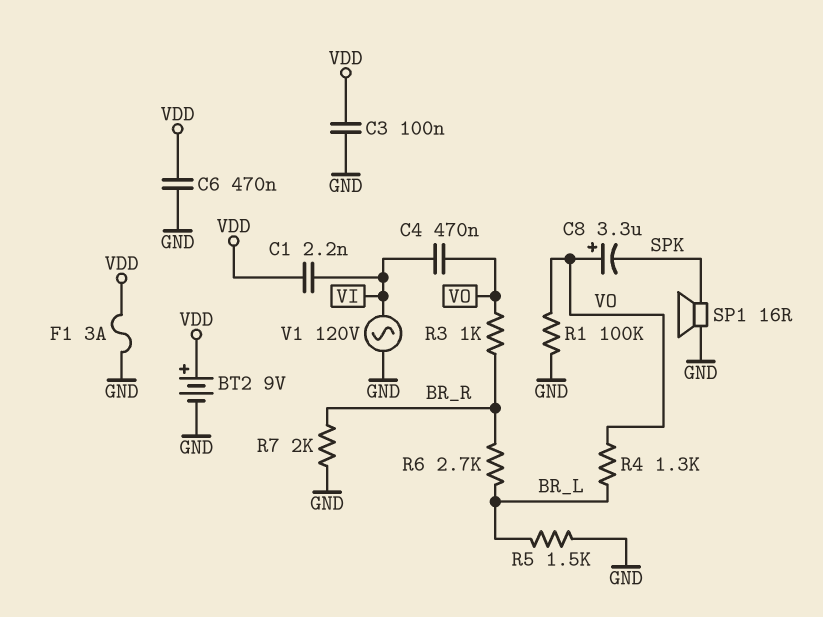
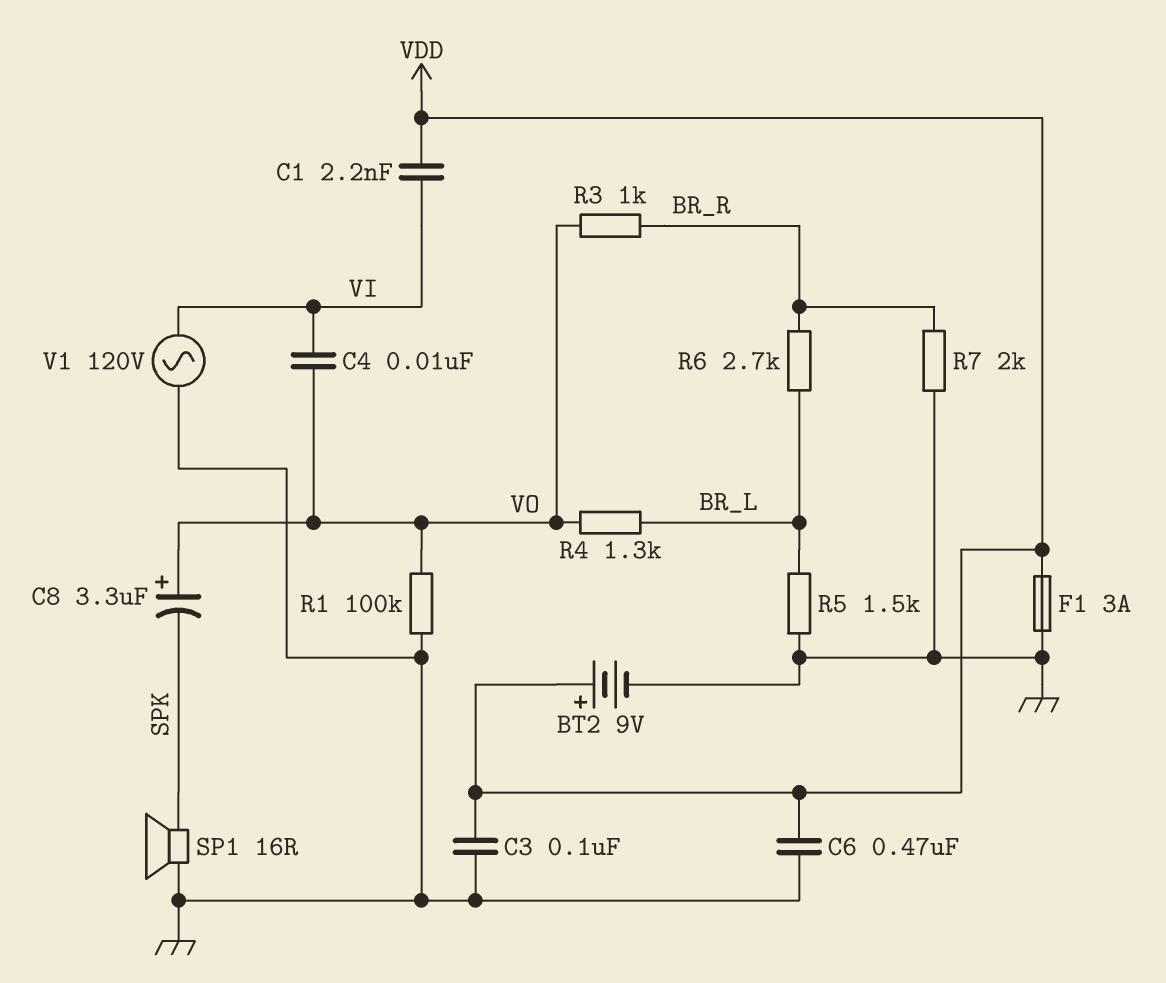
C4: 470nF (VI, VO) -> 10nF (VI, VO)

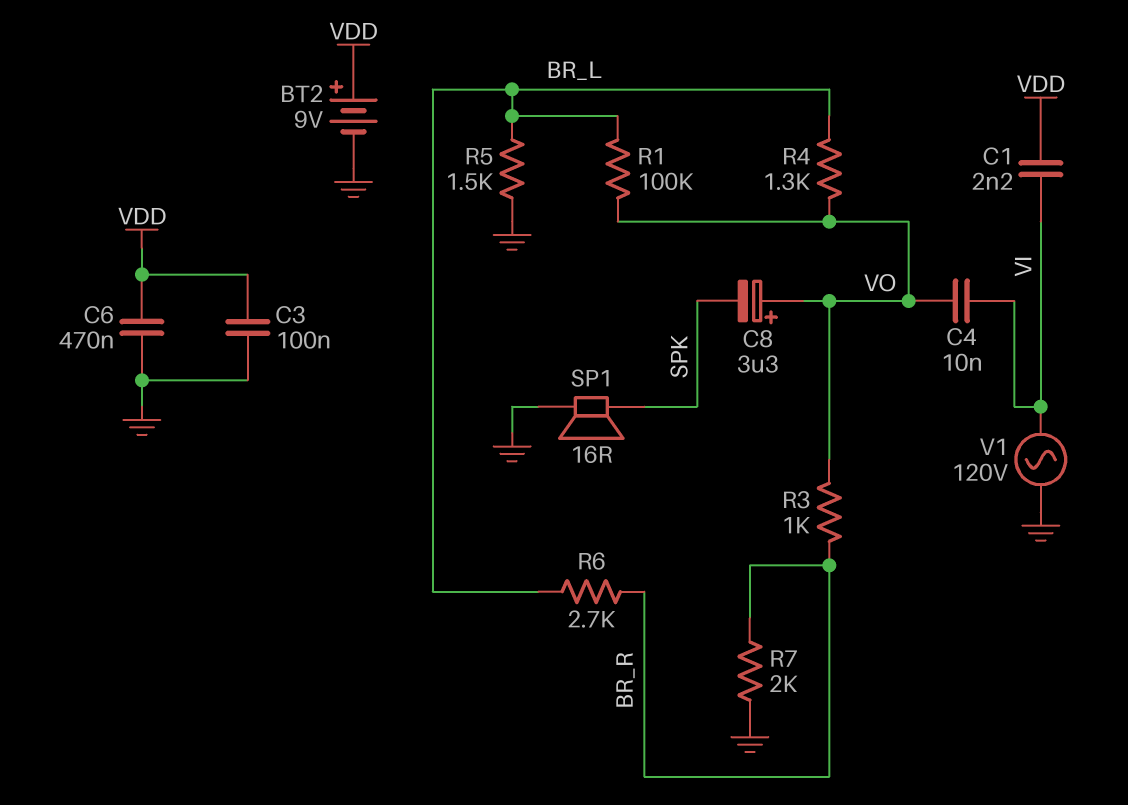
F1: 3A (GND, VDD) -> none
R1: 100k (GND, VO) -> 100k (BR_L, VO)

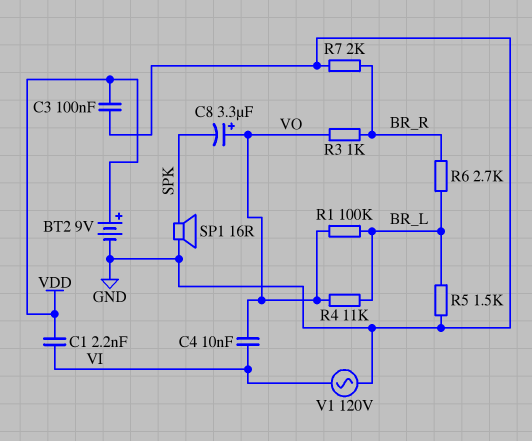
C6: 470nF (GND, VDD) -> none
R4: 1.3k (BR_L, VO) -> 11k (BR_L, VO)

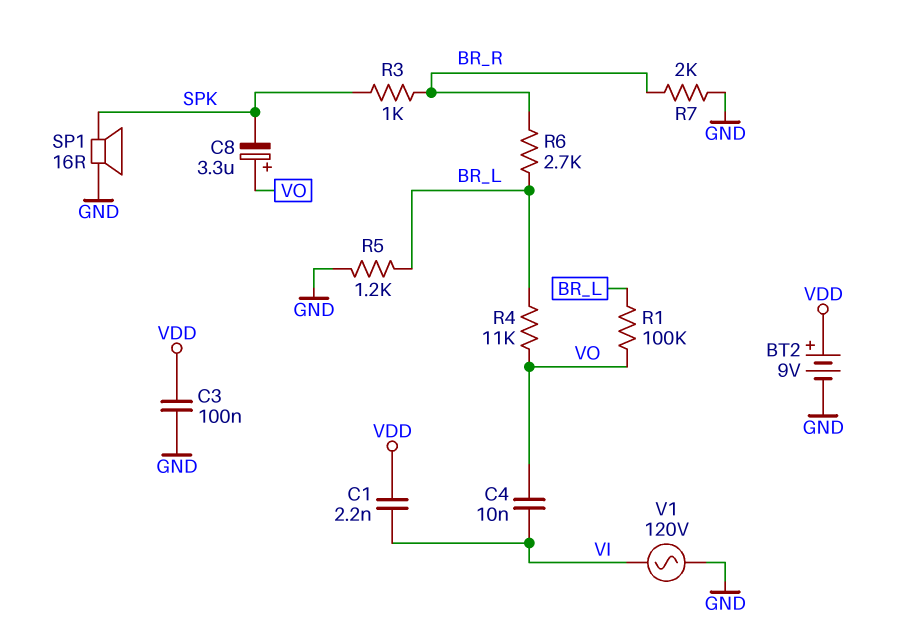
R3: 1k (BR_R, VO) -> 1k (BR_R, SPK)
R5: 1.5k (BR_L, GND) -> 1.2k (BR_L, GND)

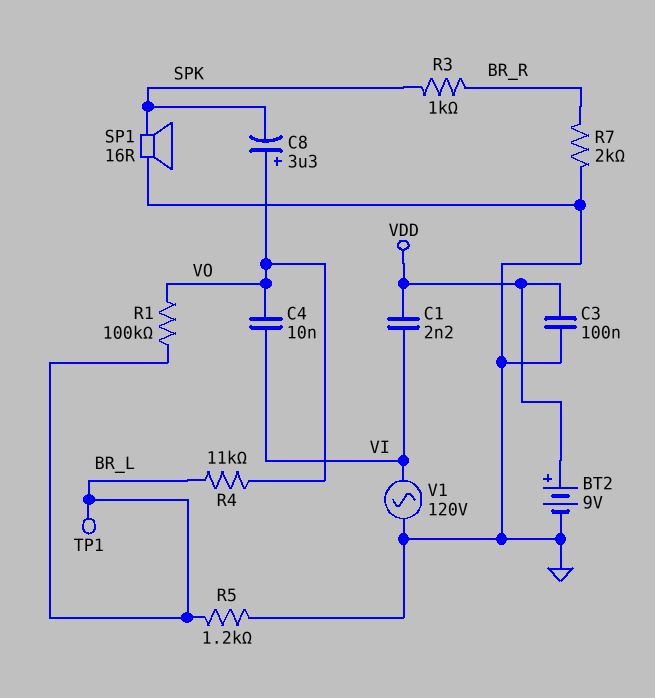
R6: 2.7k (BR_L, BR_R) -> none
TP1: none -> test point (BR_L)

